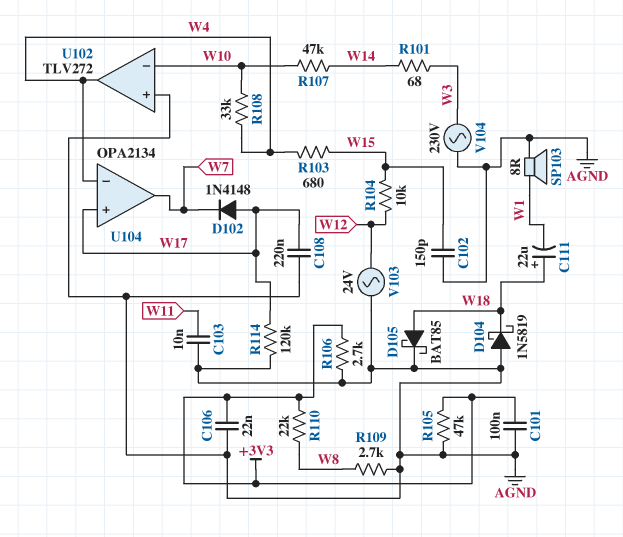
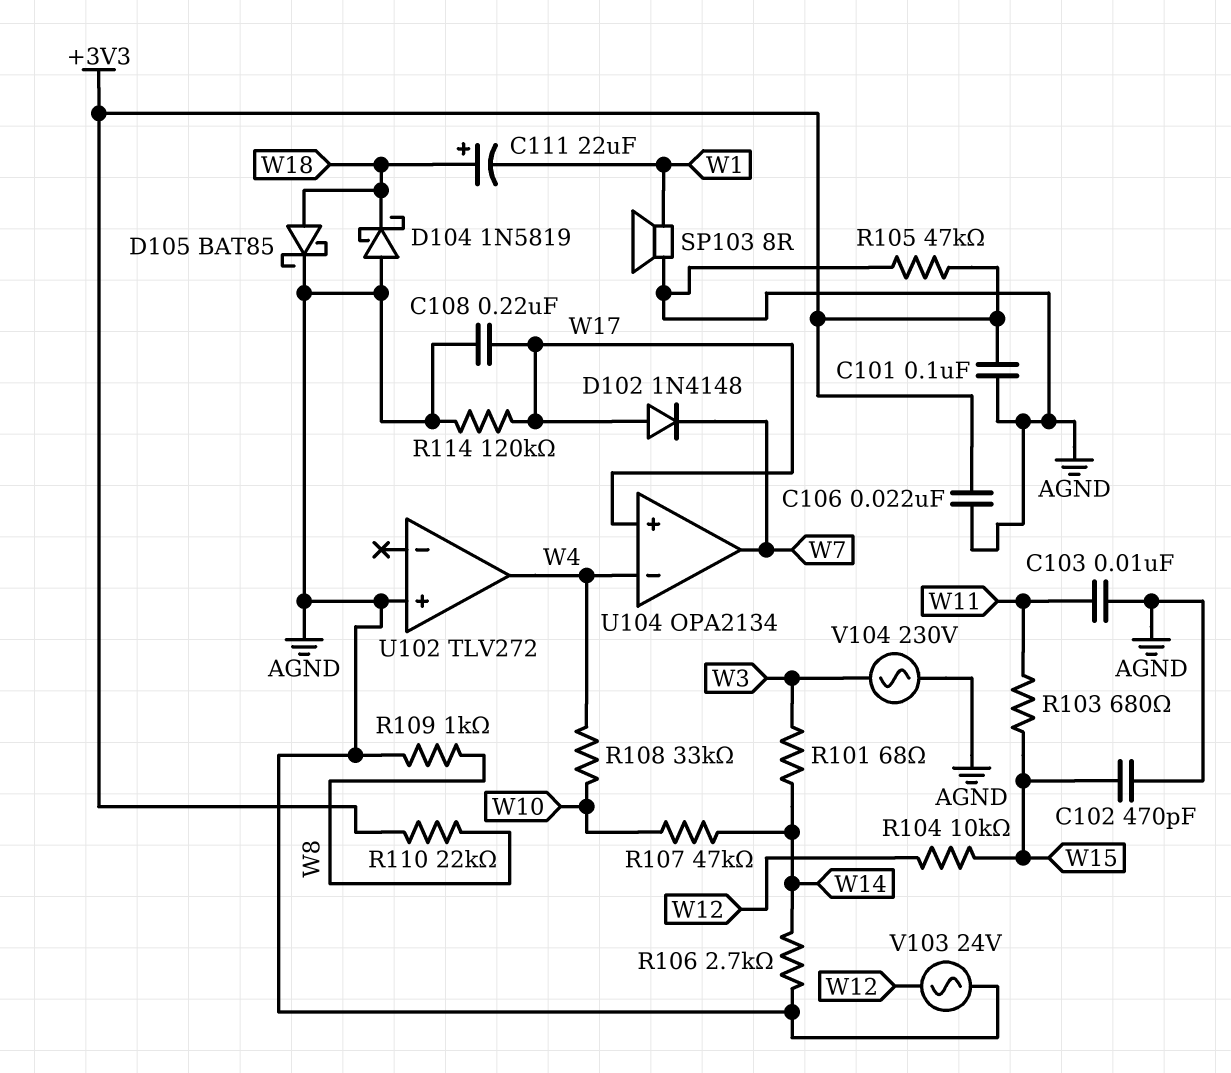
C102: 150pF (AGND, W15) -> 470pF (AGND, W15)
R103: 680 (W4, W15) -> 680 (W11, W15)
R106: 2.7k (+3V3, AGND) -> 2.7k (AGND, W14)
R109: 2.7k (AGND, W8) -> 1k (AGND, W8)
U102 pin in-: W10 -> none

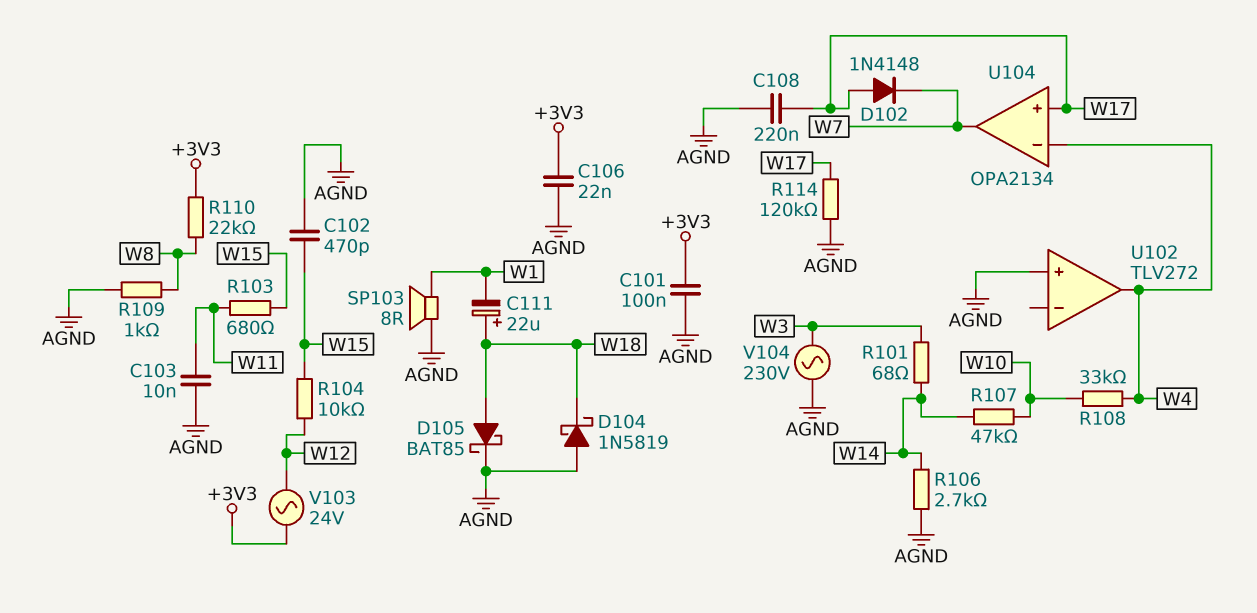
R105: 47k (+3V3, AGND) -> none
V103: AC 24V (AGND, W12) -> AC 24V (+3V3, W12)

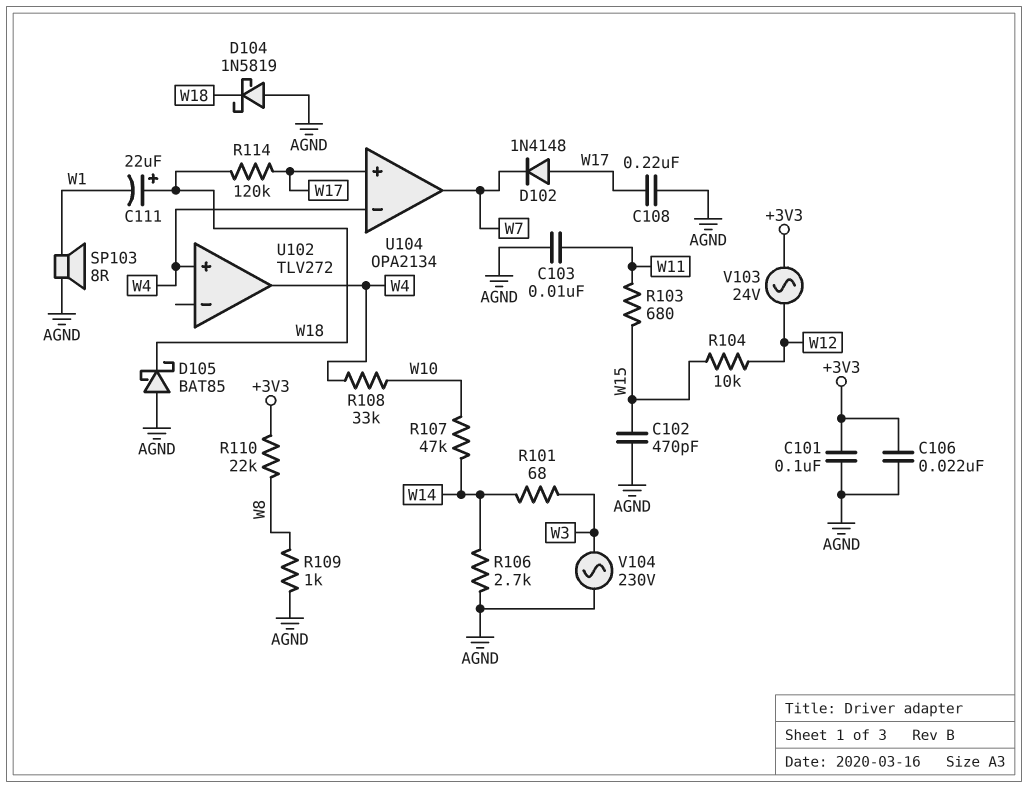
D105: schottky BAT85 (A W18, K AGND) -> schottky BAT85 (A AGND, K W18)
R114: 120k (AGND, W17) -> 120k (W17, W18)
U102 pin in+: AGND -> W4

